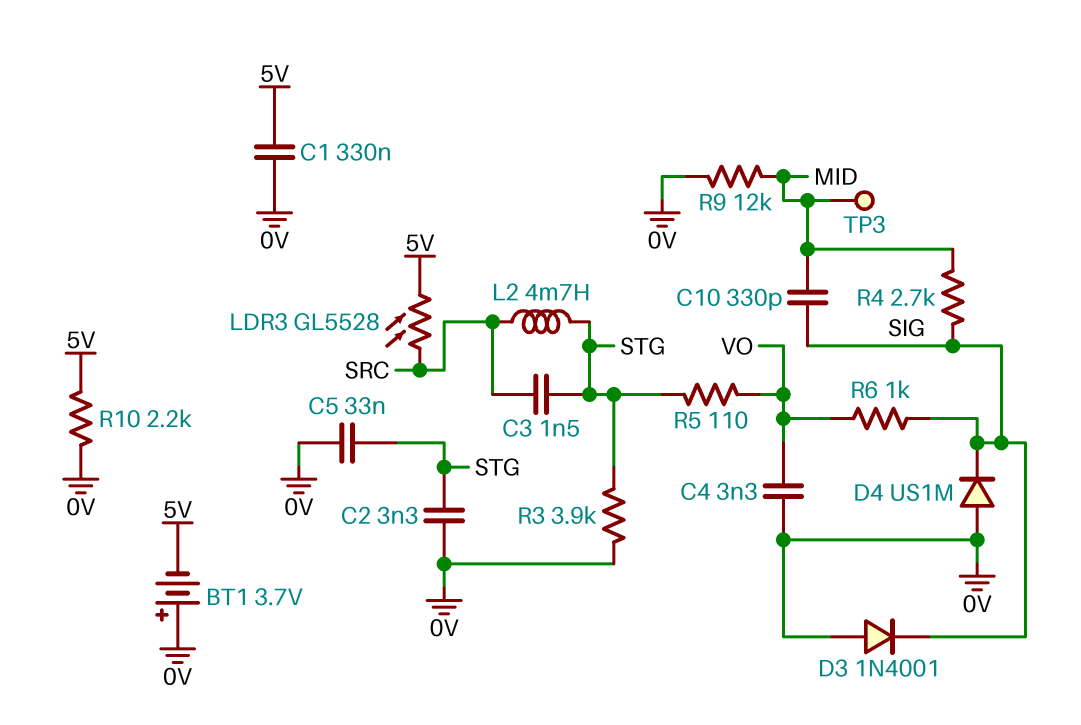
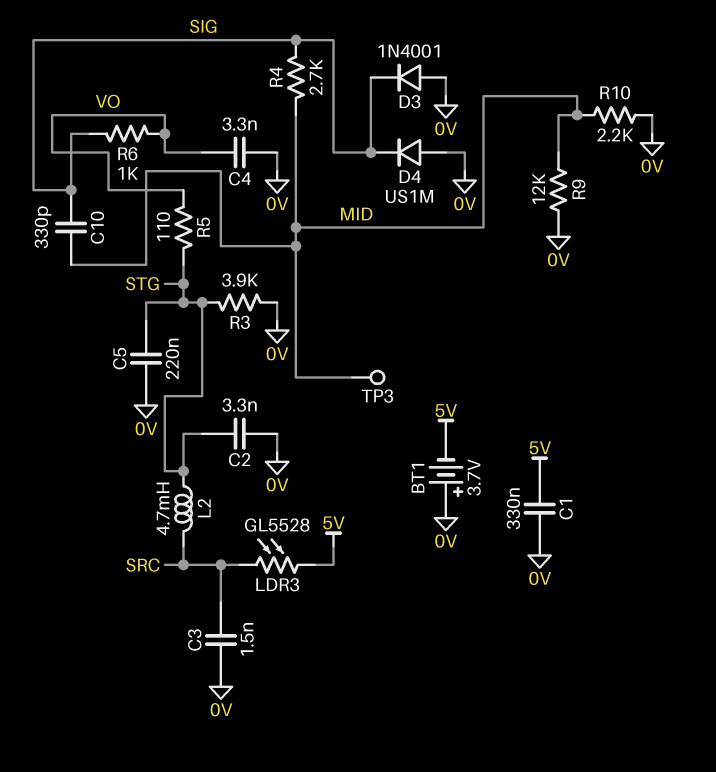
C3: 1.5nF (SRC, STG) -> 1.5nF (0V, SRC)
C5: 33nF (0V, STG) -> 220nF (0V, STG)
R10: 2.2k (0V, 5V) -> 2.2k (0V, MID)

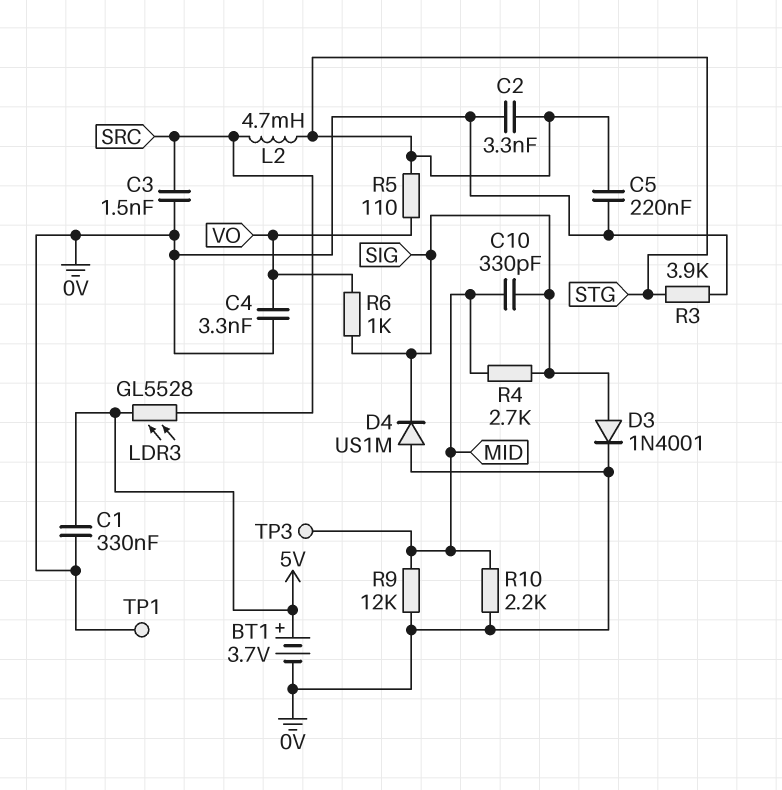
BT1: 3.7V (plus 0V, minus 5V) -> 3.7V (plus 5V, minus 0V)
D3: diode 1N4001 (A 0V, K SIG) -> diode 1N4001 (A SIG, K 0V)
TP1: none -> test point (0V)

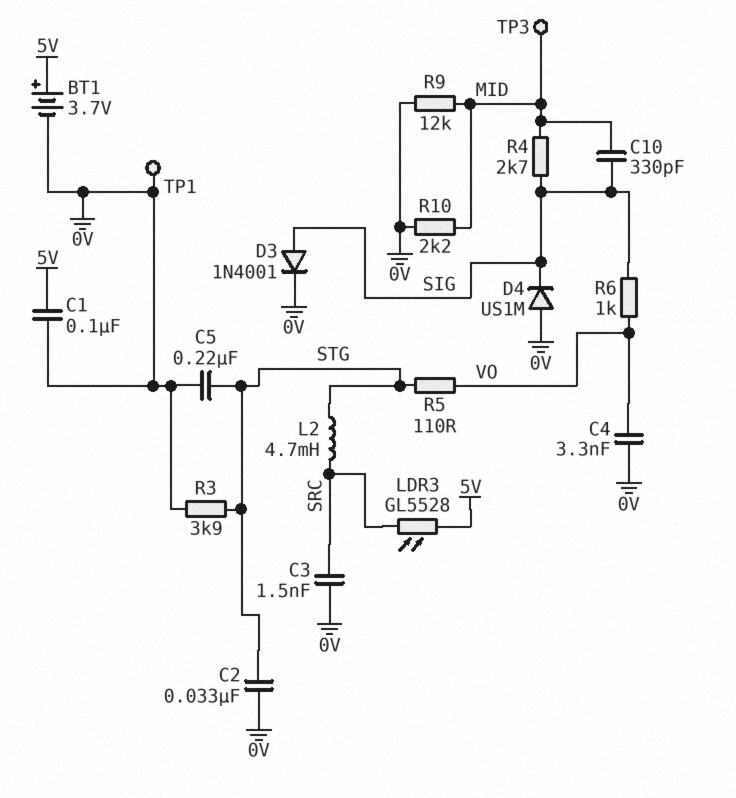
C1: 330nF (0V, 5V) -> 100nF (0V, 5V)
C2: 3.3nF (0V, STG) -> 33nF (0V, STG)

